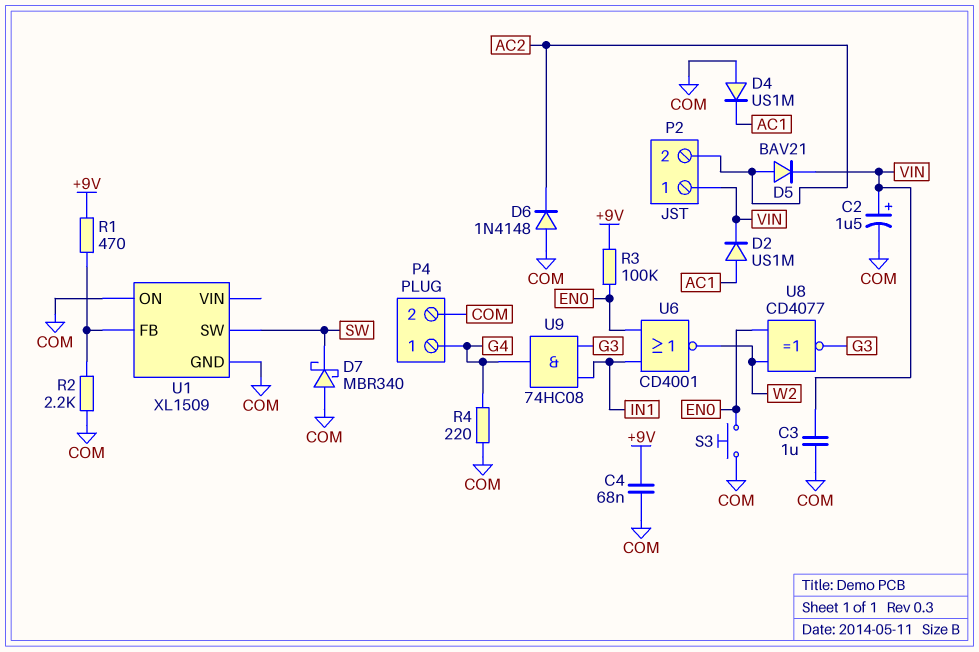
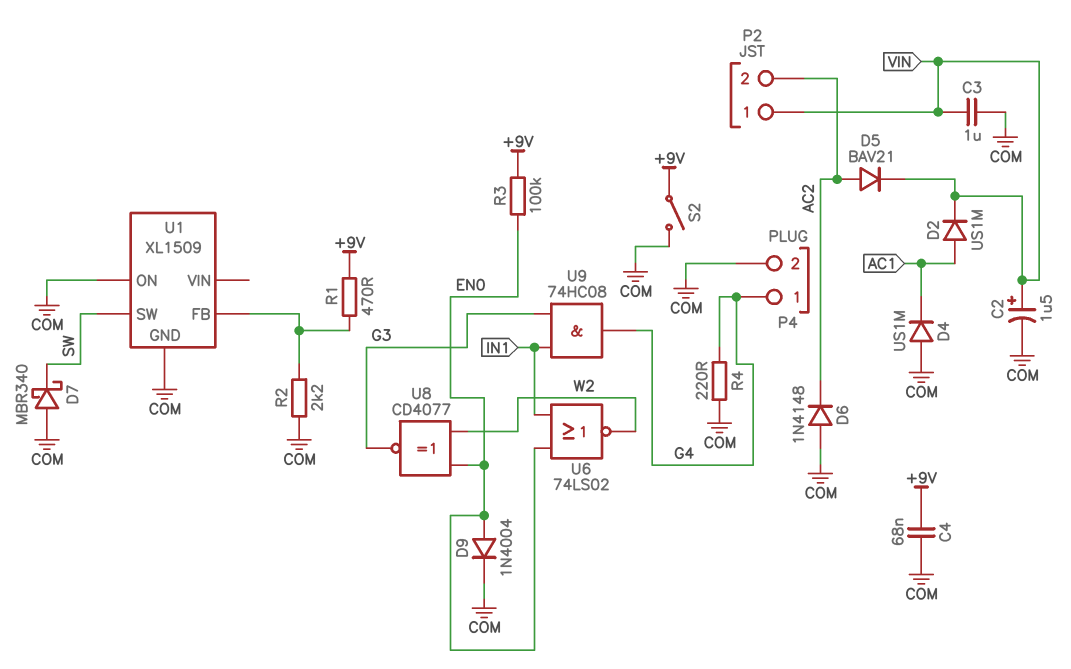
D9: none -> diode 1N4004 (A EN0, K COM)
S2: none -> switch (+9V, COM)
S3: button (COM, EN0) -> none
U6: NOR CD4001 (in EN0, in IN1, out W2) -> NOR 74LS02 (in EN0, in IN1, out W2)

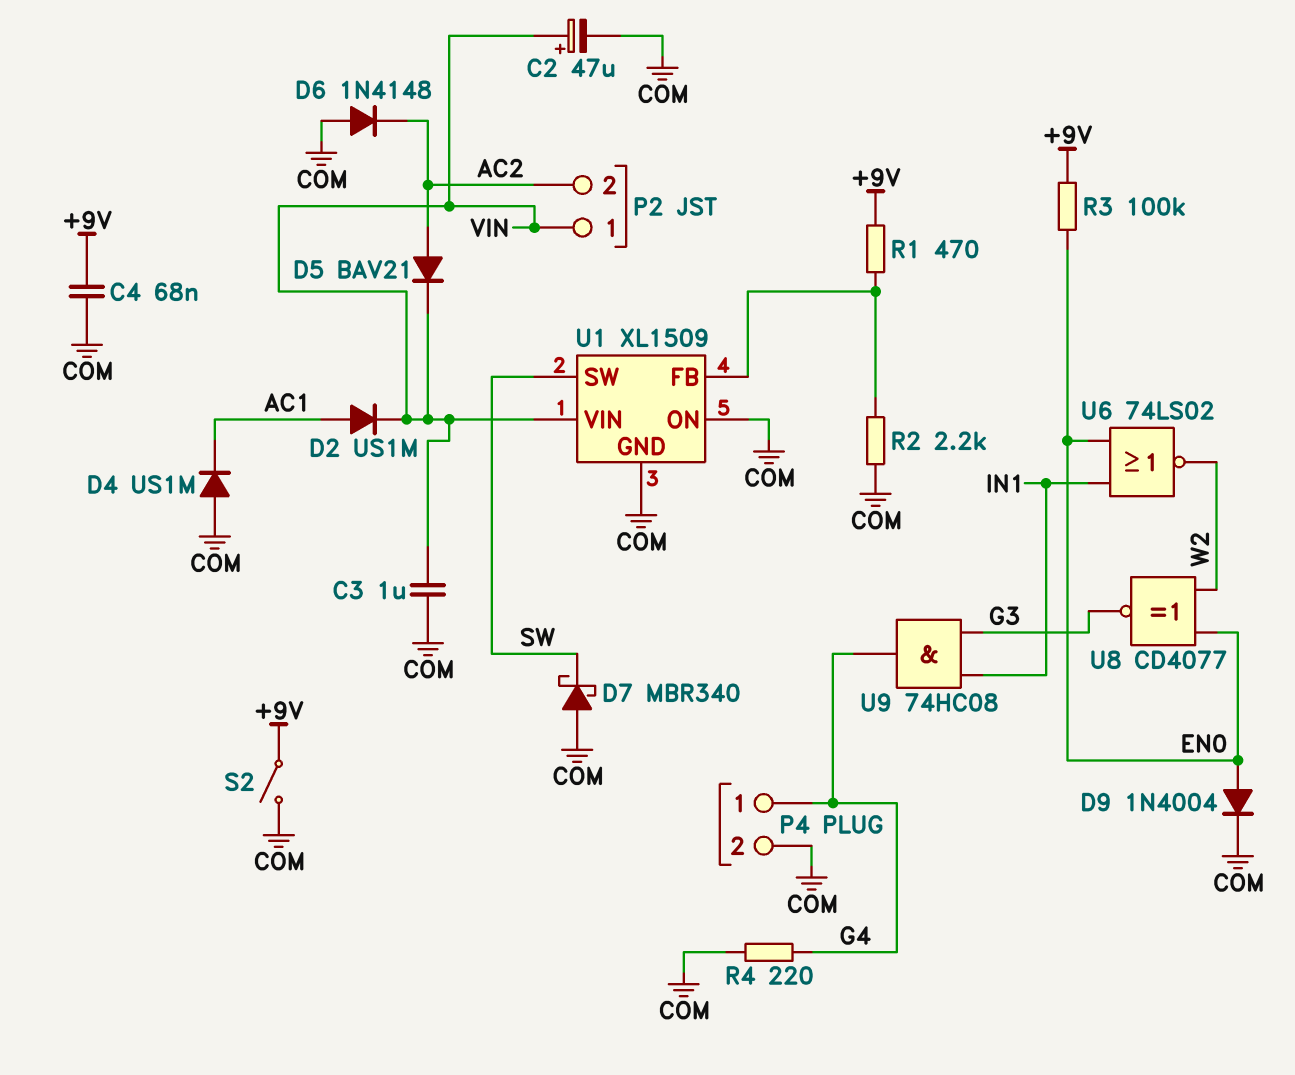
C2: 1.5uF (plus VIN, minus COM) -> 47uF (plus VIN, minus COM)
U1 pin VIN: none -> VIN

